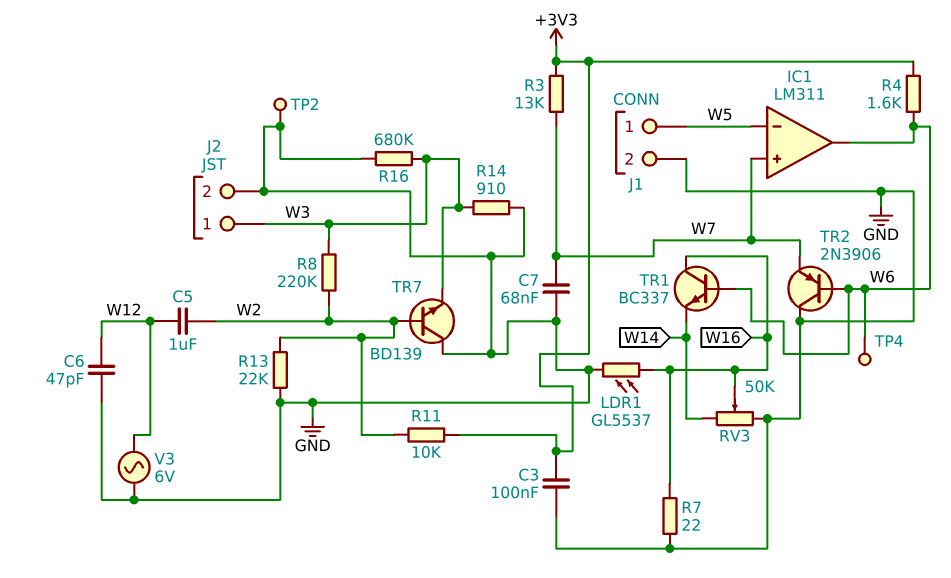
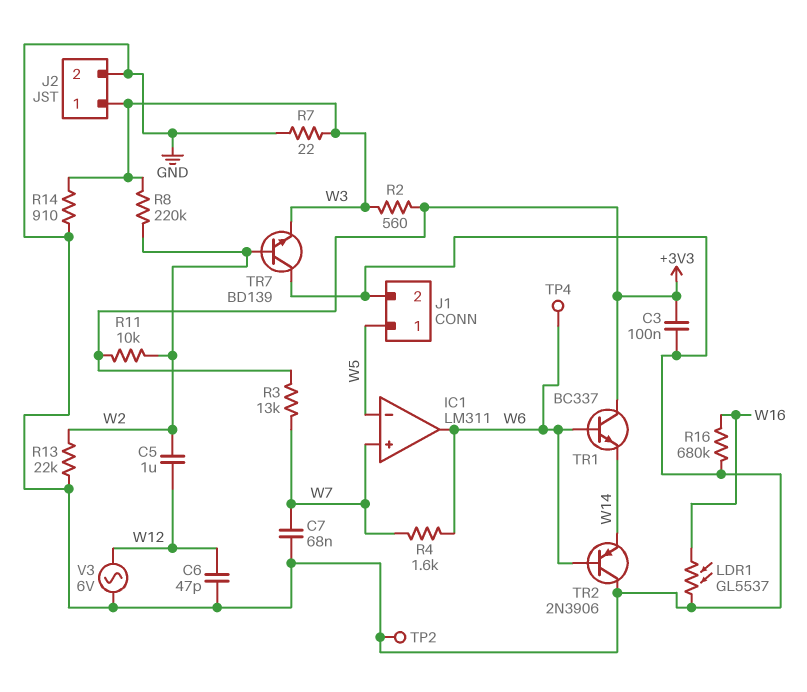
R2: none -> 560 (+3V3, W3)
R4: 1.6k (+3V3, W6) -> 1.6k (W6, W7)
R7: 22 (GND, W16) -> 22 (GND, W3)
R16: 680k (GND, W3) -> 680k (GND, W16)
RV3: 50k (GND, W14, wiper W16) -> none
TR1: NPN BC337 (B W6, C W16, E W14) -> NPN BC337 (B W6, C +3V3, E W14)
TR2: PNP 2N3906 (B W6, C GND, E W7) -> PNP 2N3906 (B W6, C GND, E W14)

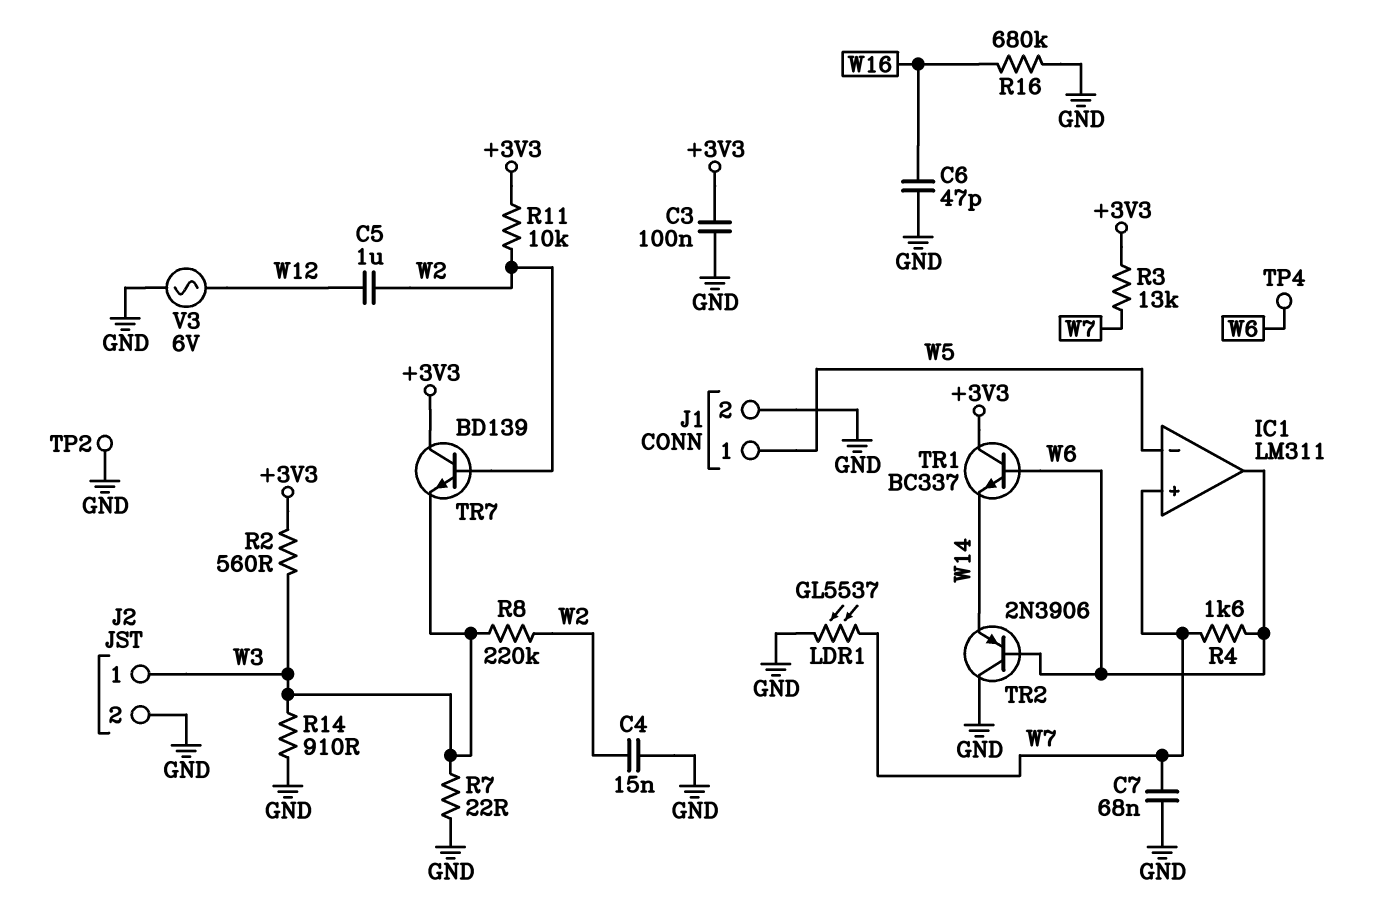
C4: none -> 15nF (GND, W2)
C6: 47pF (GND, W12) -> 47pF (GND, W16)
LDR1: GL5537 (GND, W16) -> GL5537 (GND, W7)
R13: 22k (GND, W2) -> none
TR7: NPN BD139 (B W2, C GND, E W3) -> NPN BD139 (B W2, C +3V3, E W3)

